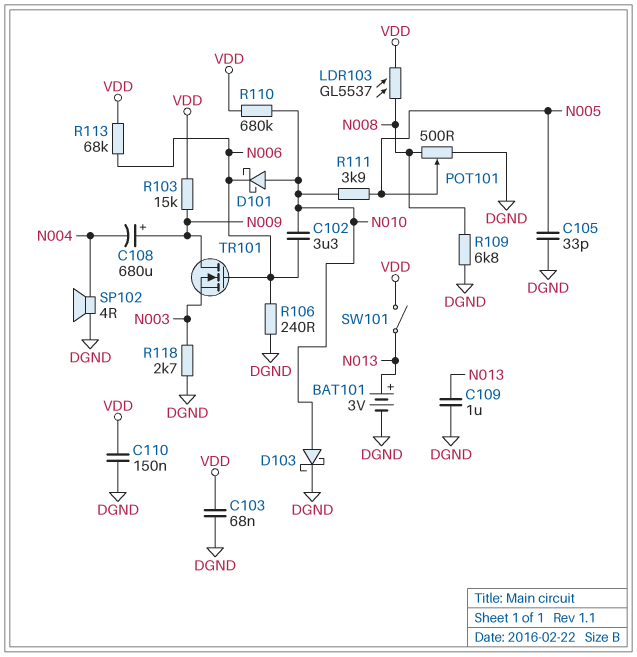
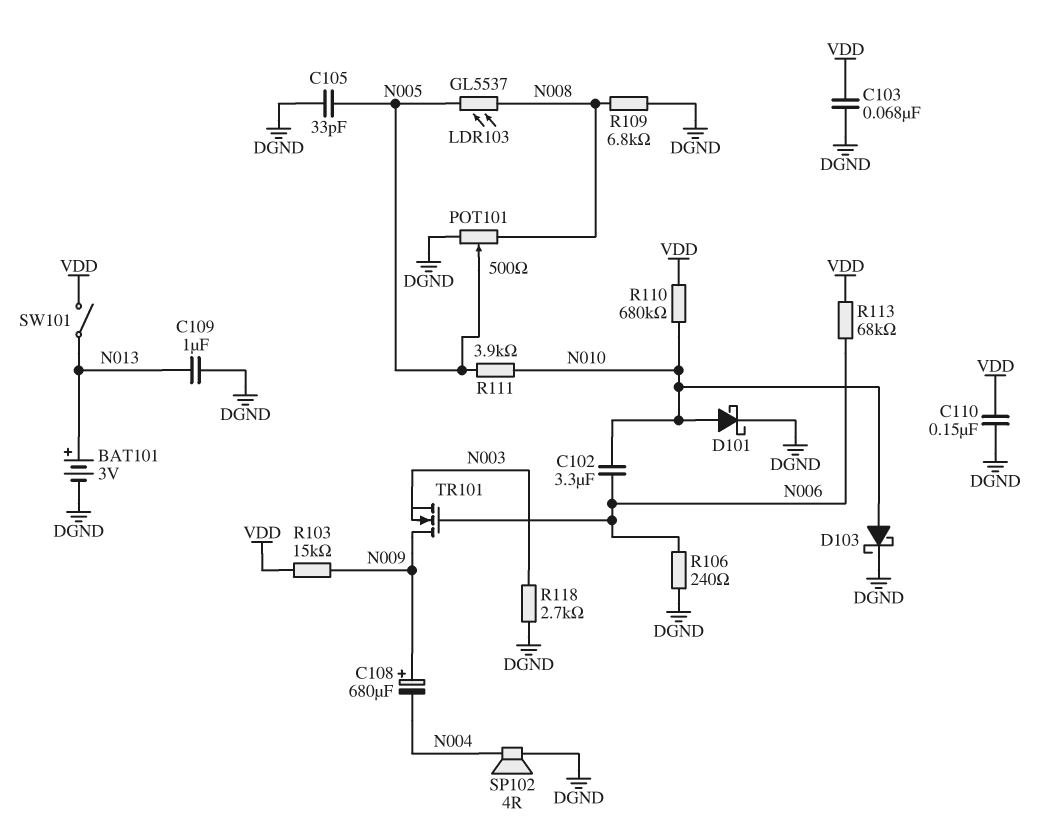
D101: schottky (A N010, K N006) -> schottky (A N010, K DGND)
LDR103: GL5537 (N008, VDD) -> GL5537 (N005, N008)

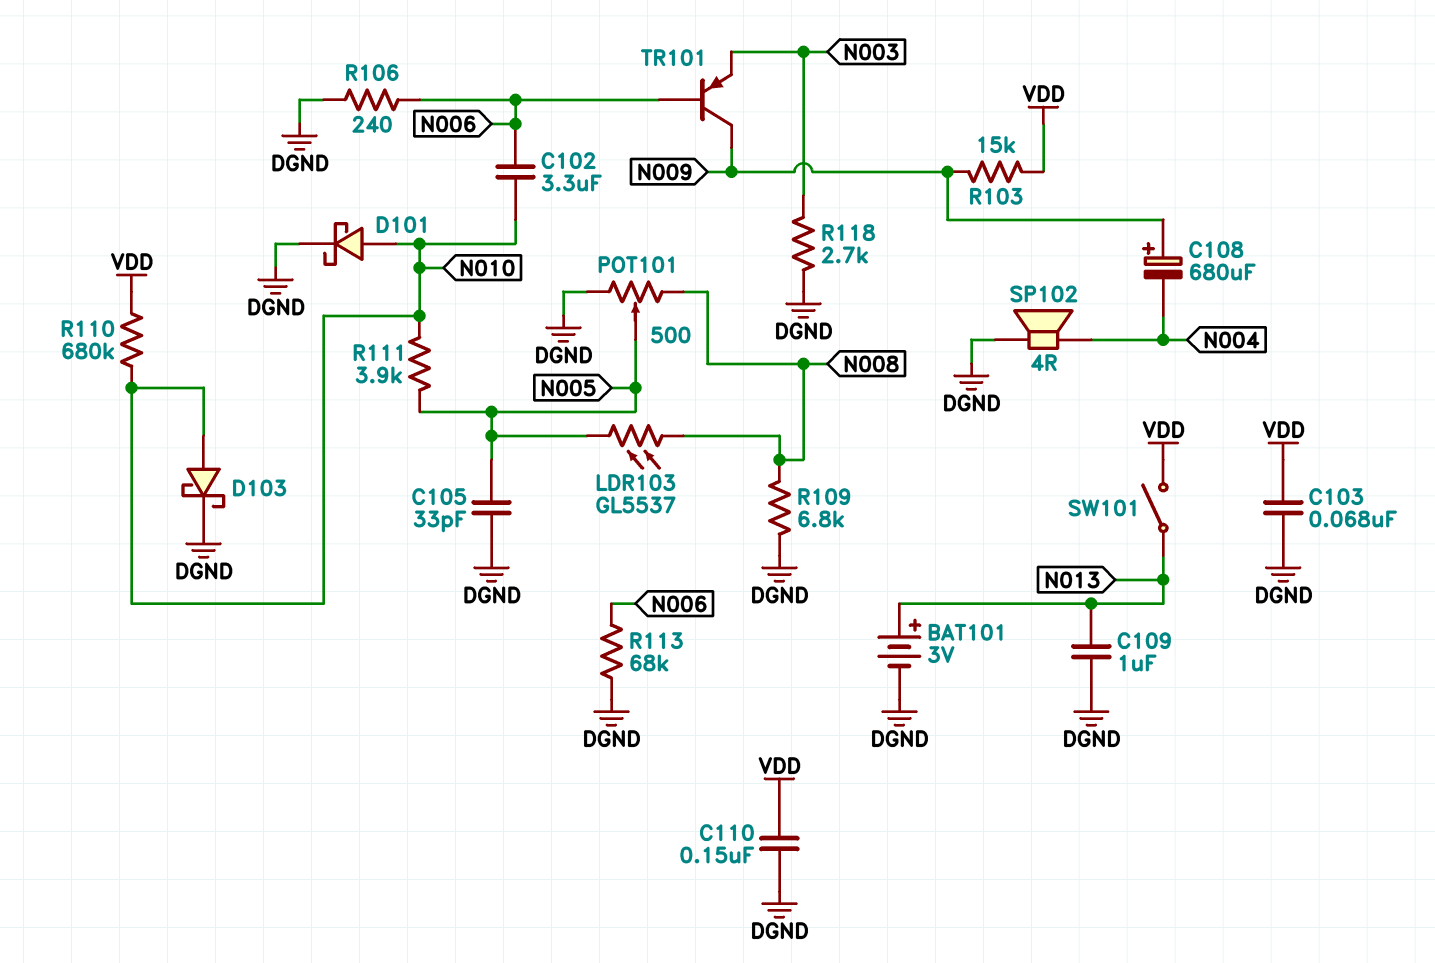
R113: 68k (N006, VDD) -> 68k (DGND, N006)
TR101: NMOS (G N006, D N009, S N003) -> PNP (B N006, C N009, E N003)

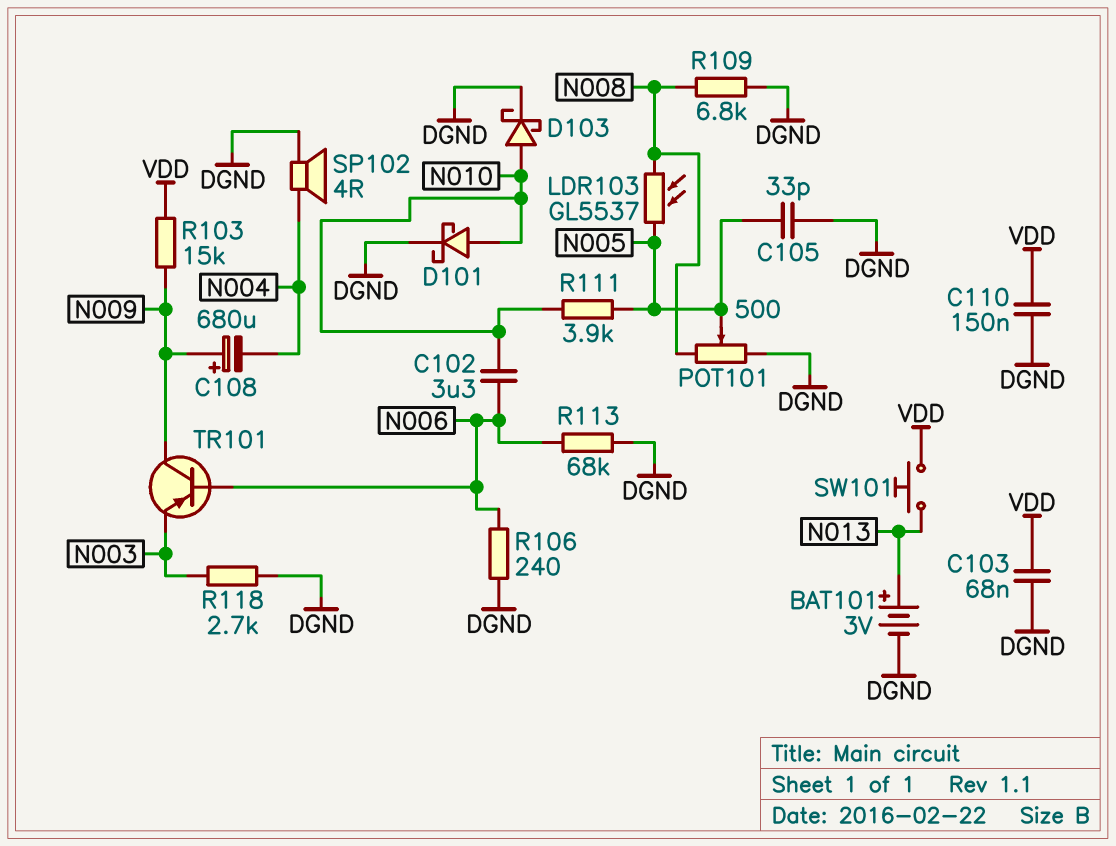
C109: 1uF (DGND, N013) -> none
R110: 680k (N010, VDD) -> none
SW101: switch (N013, VDD) -> button (N013, VDD)

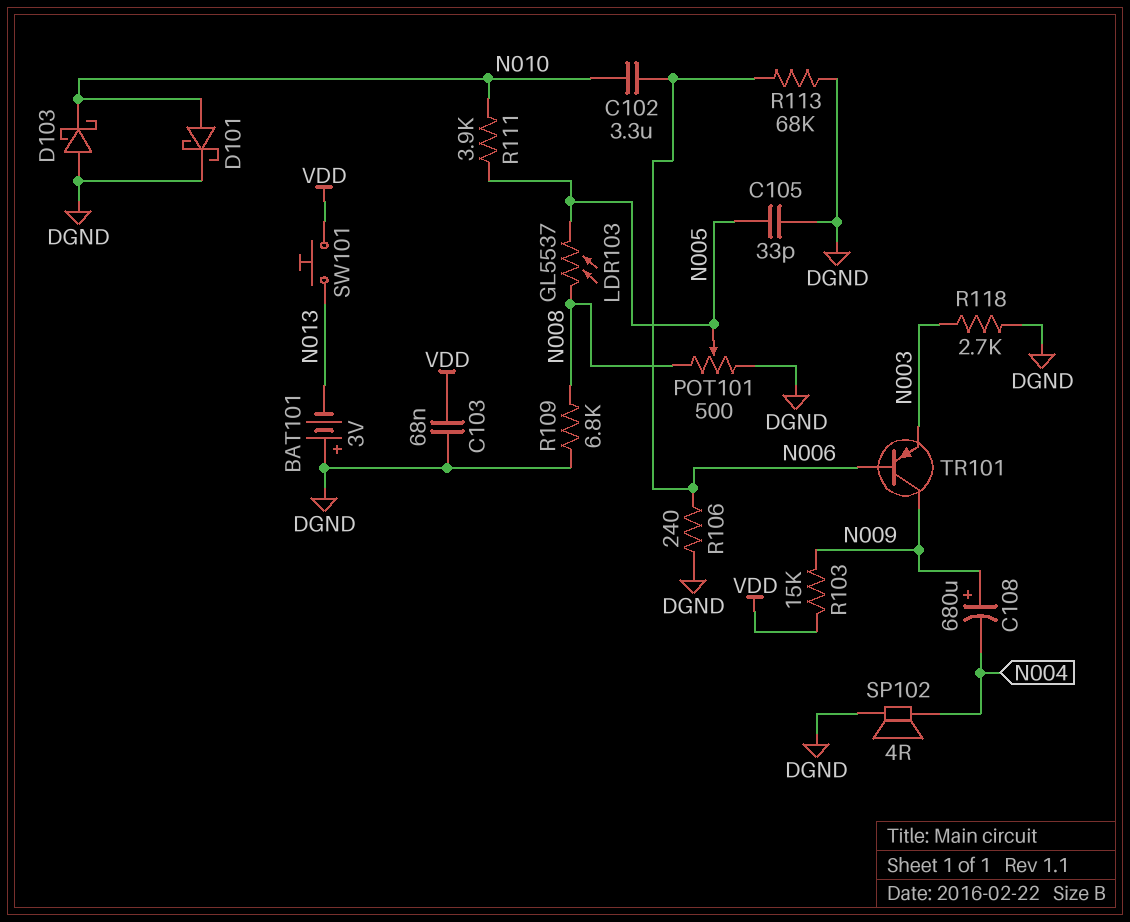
BAT101: 3V (plus N013, minus DGND) -> 3V (plus DGND, minus N013)
C110: 150nF (DGND, VDD) -> none
D103: schottky (A N010, K DGND) -> schottky (A DGND, K N010)

